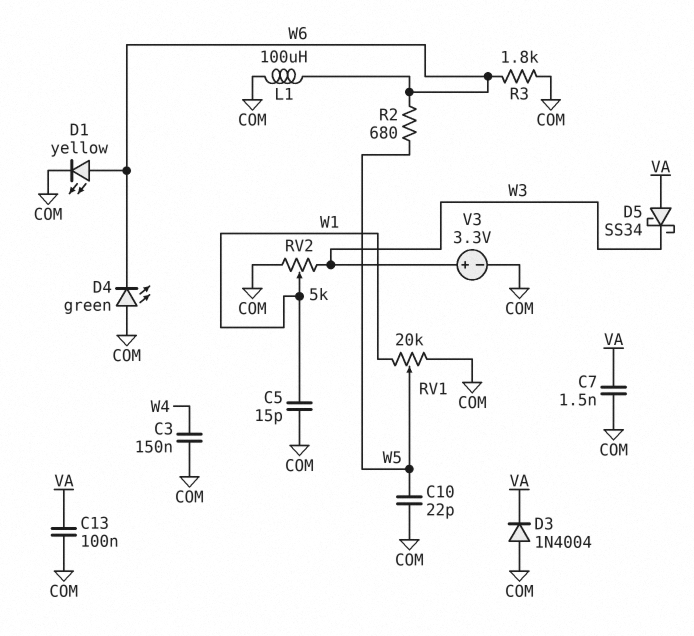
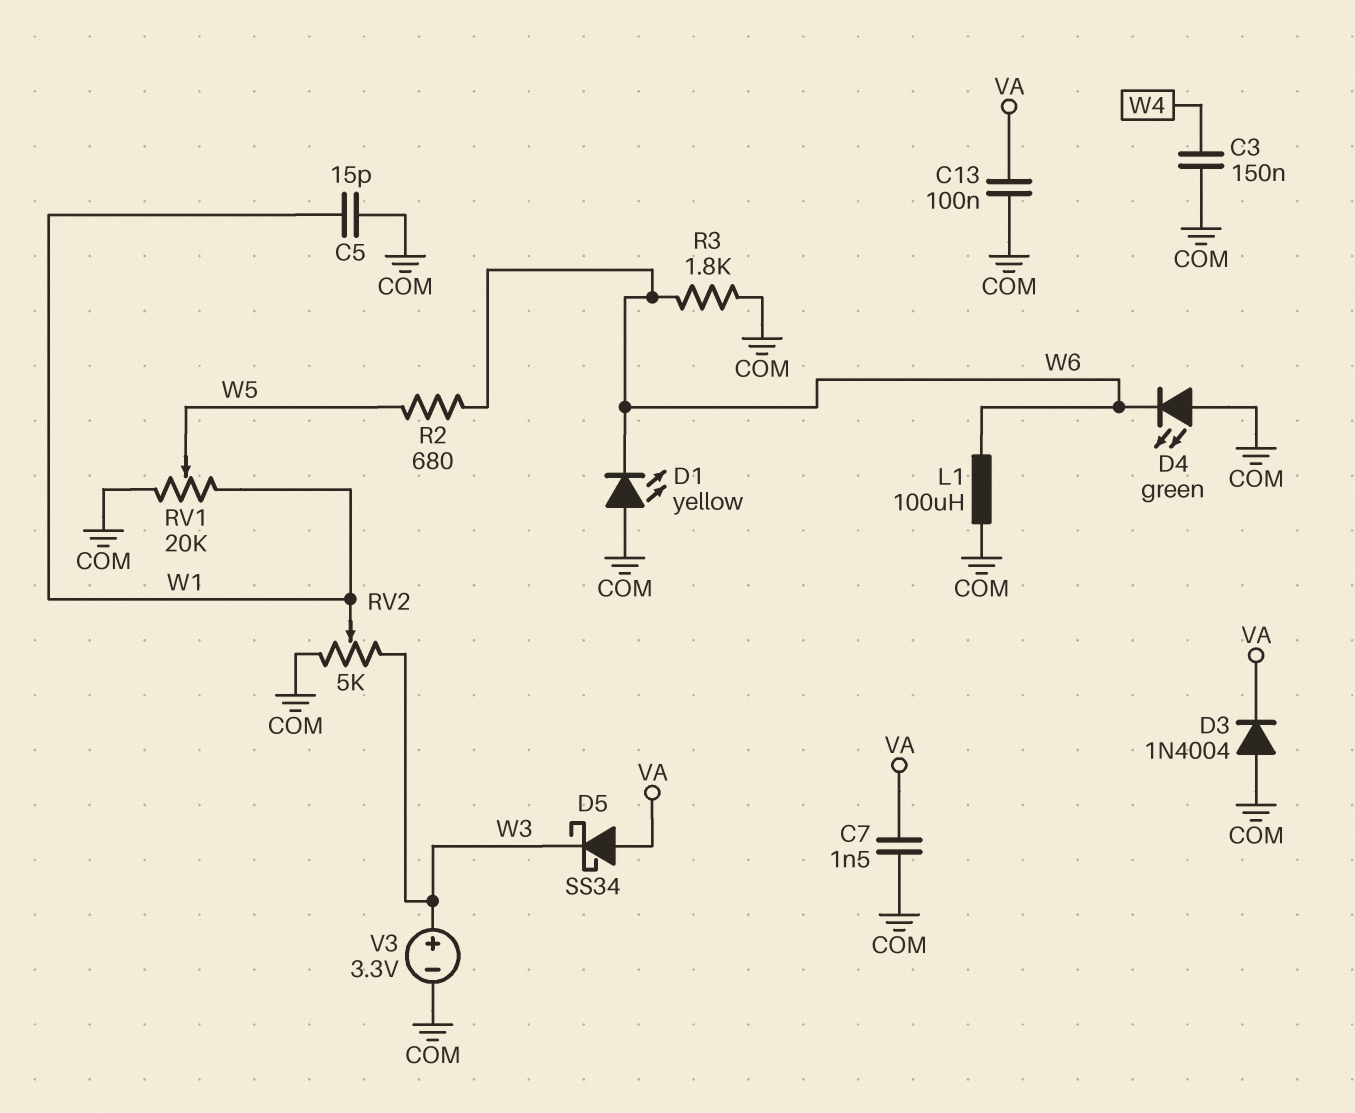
C10: 22pF (COM, W5) -> none
D1: LED yellow (A W6, K COM) -> LED yellow (A COM, K W6)

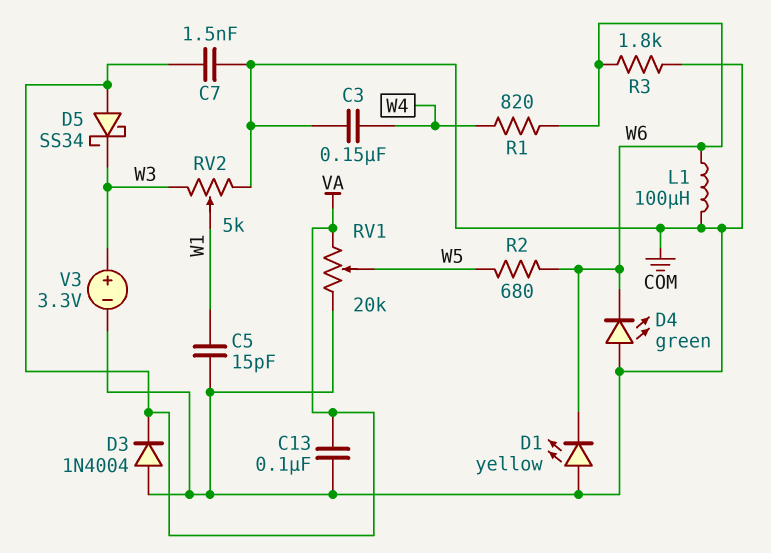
R1: none -> 820 (W4, W6)
RV1: 20k (COM, W1, wiper W5) -> 20k (COM, VA, wiper W5)

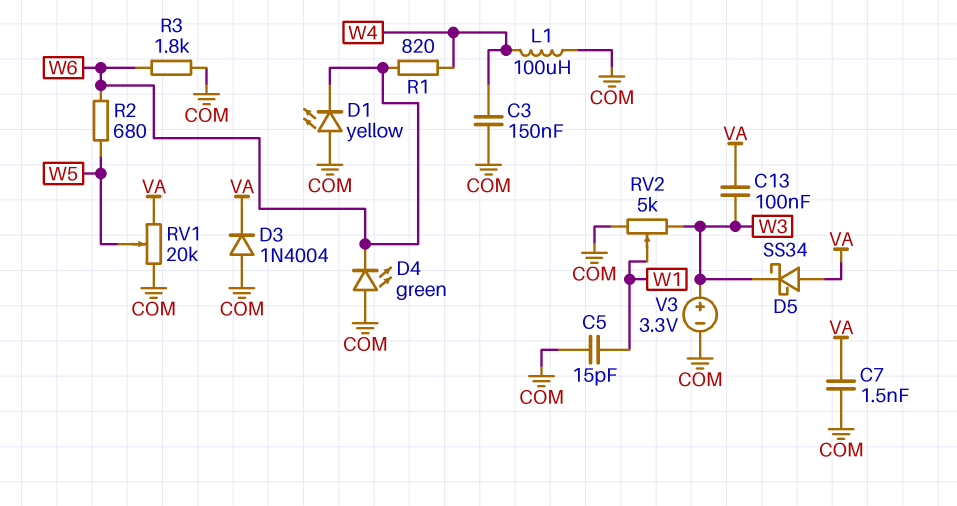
C13: 100nF (COM, VA) -> 100nF (VA, W3)
L1: 100uH (COM, W6) -> 100uH (COM, W4)

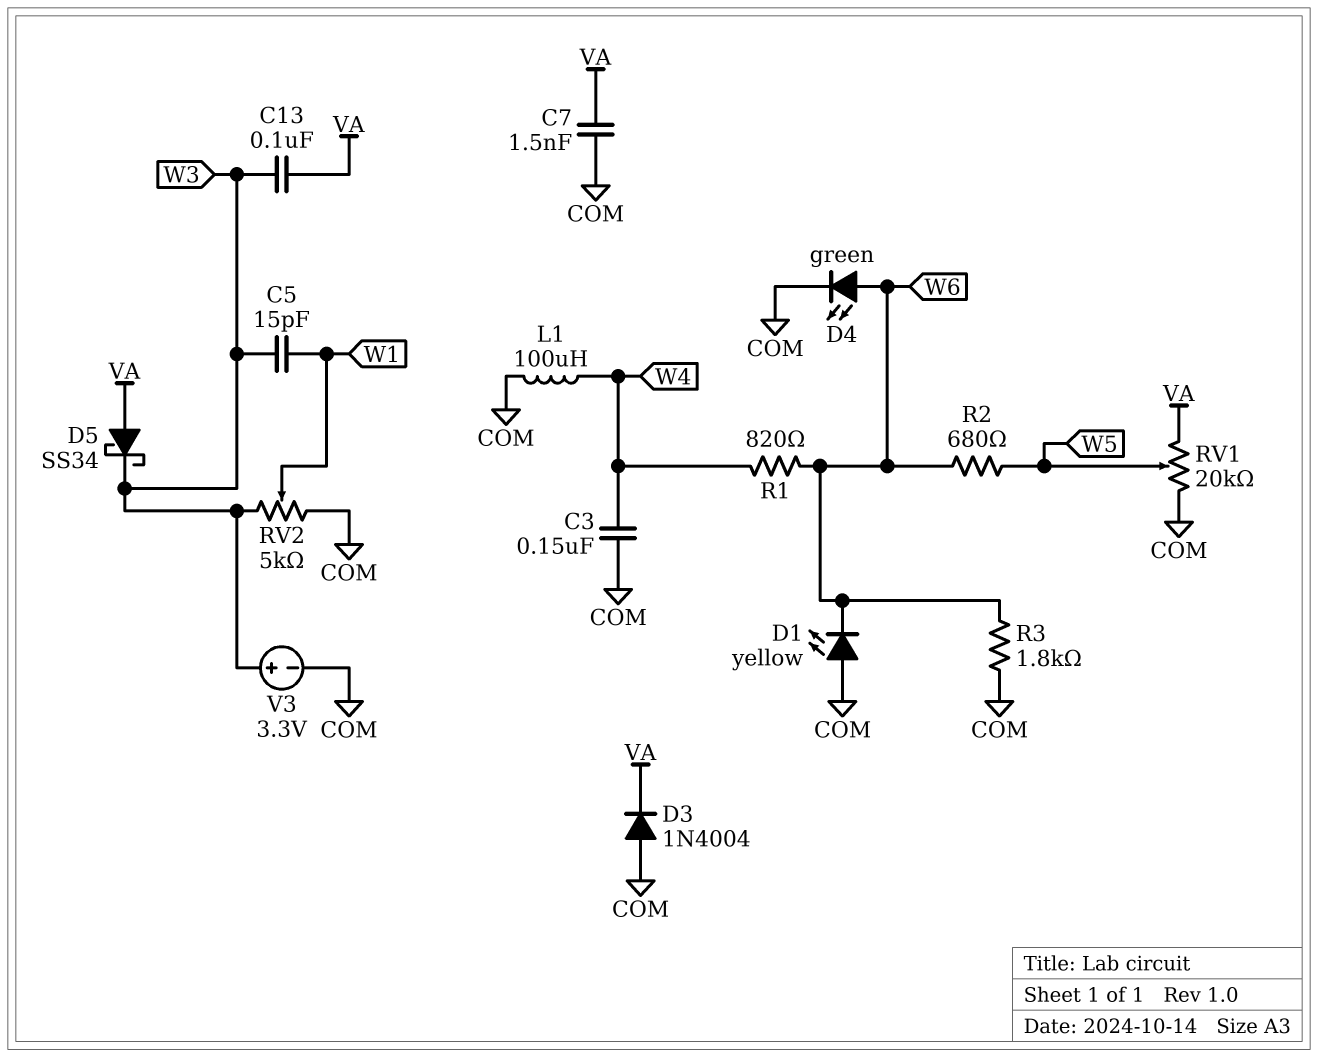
C5: 15pF (COM, W1) -> 15pF (W1, W3)
D4: LED green (A COM, K W6) -> LED green (A W6, K COM)

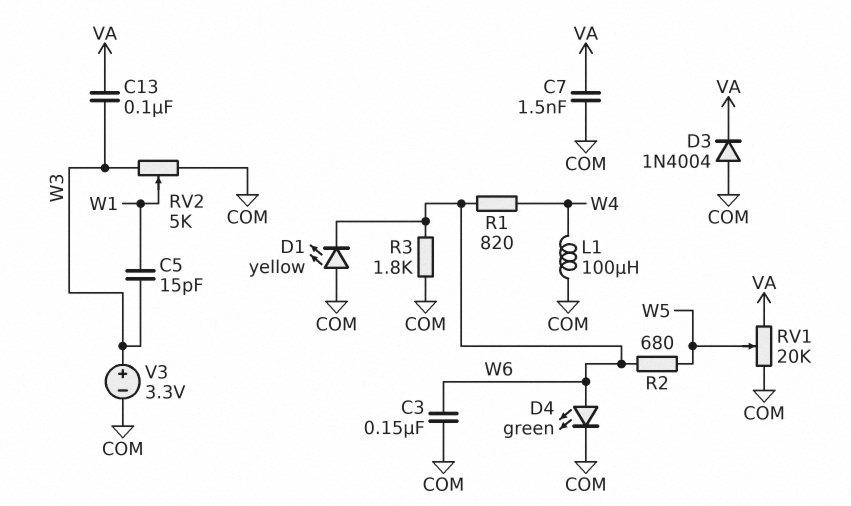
C3: 150nF (COM, W4) -> 150nF (COM, W6)
D5: schottky SS34 (A VA, K W3) -> none

